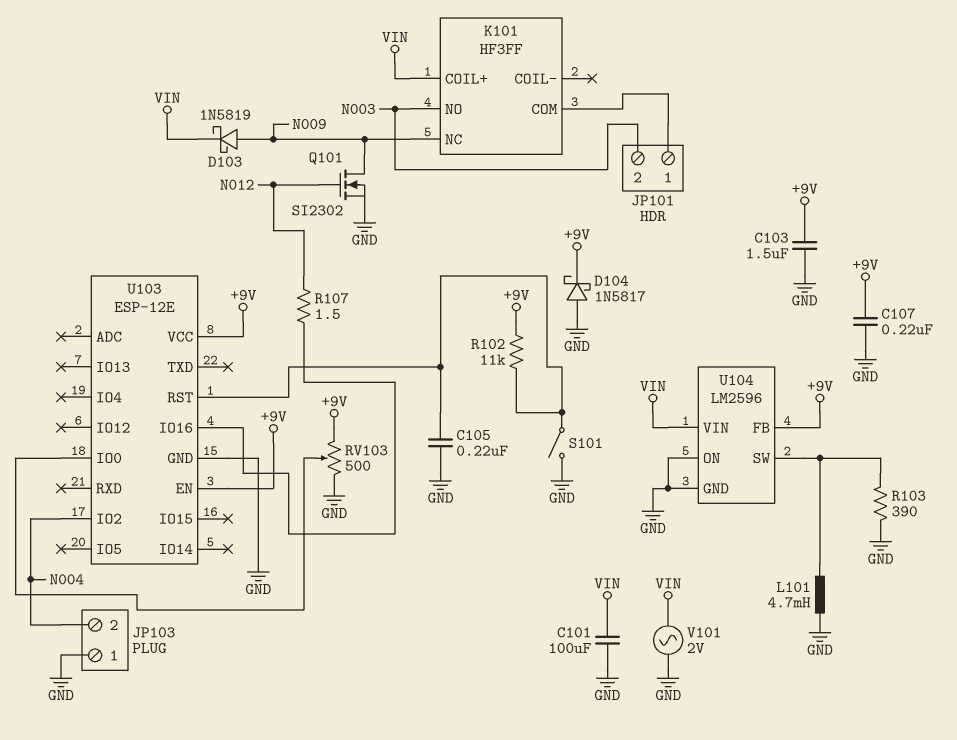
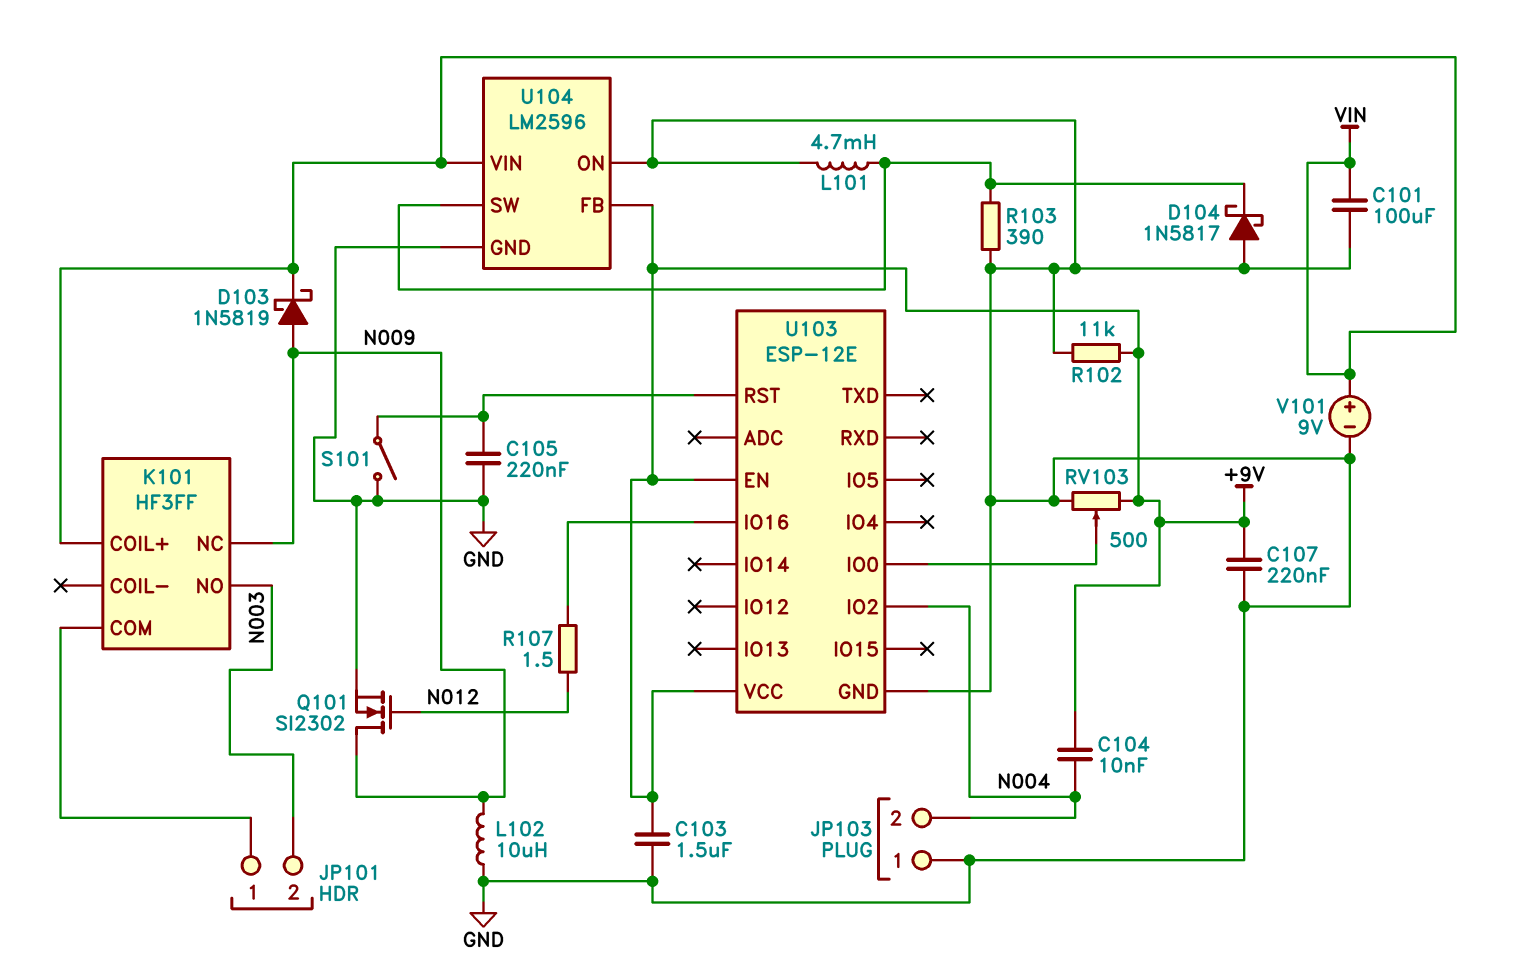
C104: none -> 10nF (+9V, N004)
D104: schottky 1N5817 (A GND, K +9V) -> schottky 1N5817 (A GND, K U104/SW)
L102: none -> 10uH (GND, N009)
R102: 11k (+9V, U103/RST) -> 11k (+9V, GND)
V101: AC 2V (GND, VIN) -> 9V (plus VIN, minus GND)

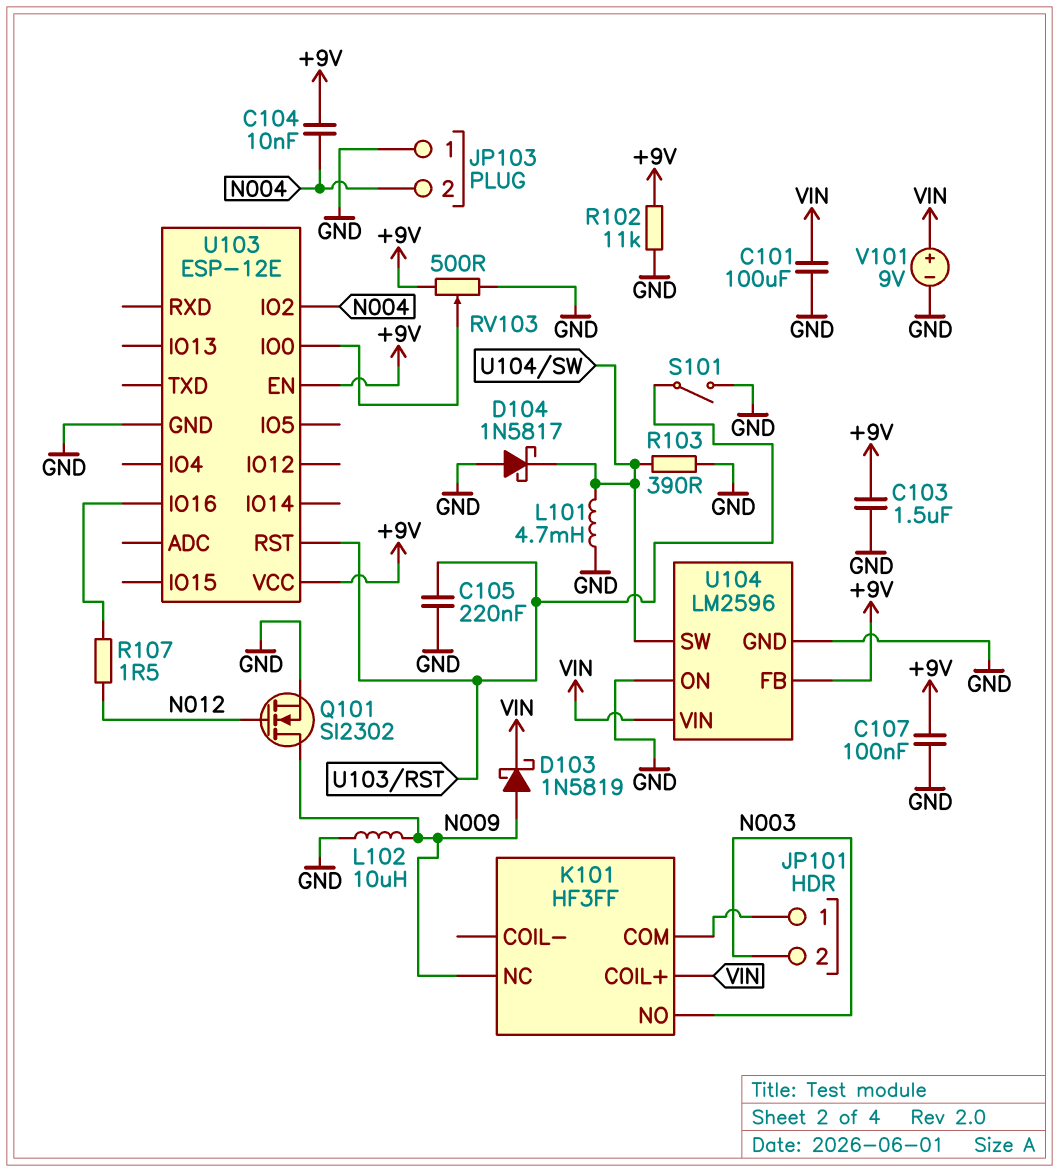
C107: 220nF (+9V, GND) -> 100nF (+9V, GND)

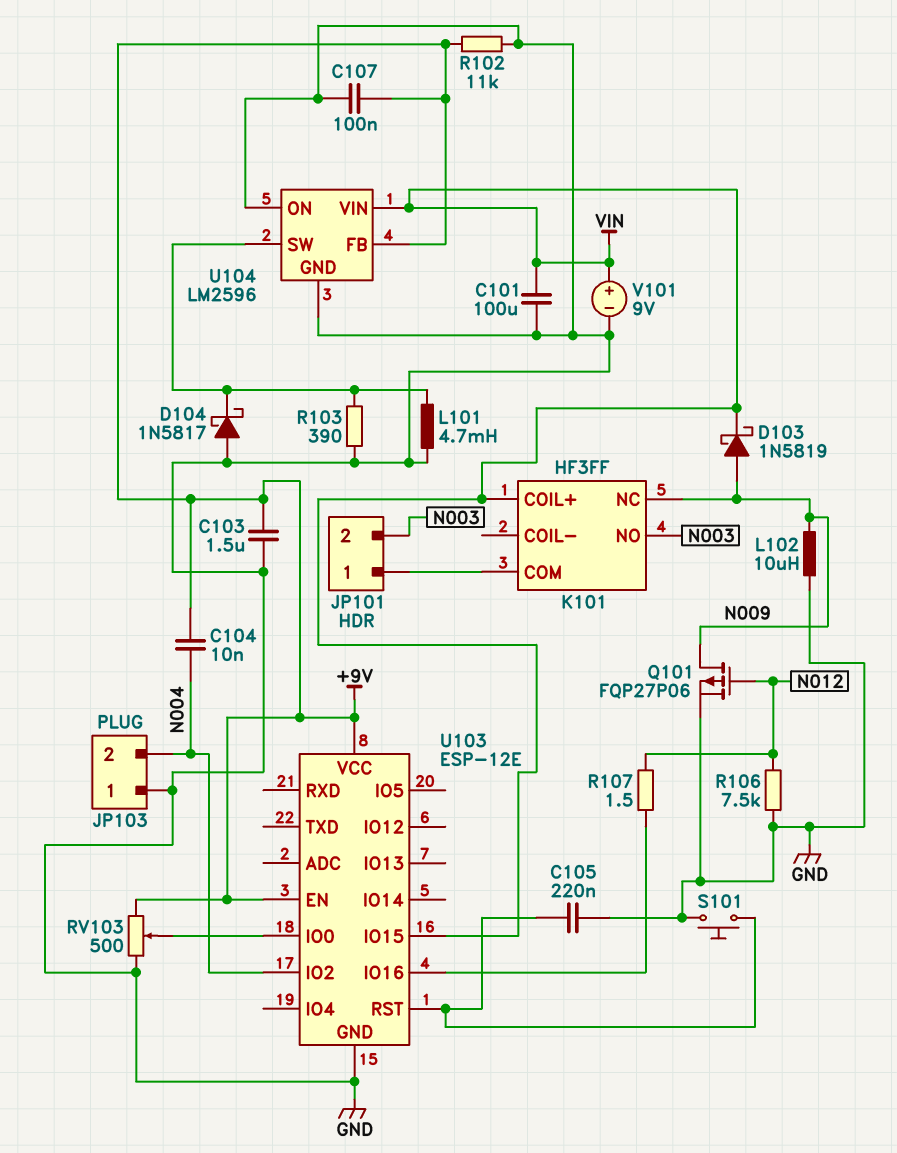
Q101: NMOS SI2302 (G N012, D N009, S GND) -> PMOS FQP27P06 (G N012, D N009, S GND)
R106: none -> 7.5k (GND, N012)
S101: switch (GND, U103/RST) -> button (GND, U103/RST)
U103 pin IO15: none -> VIN

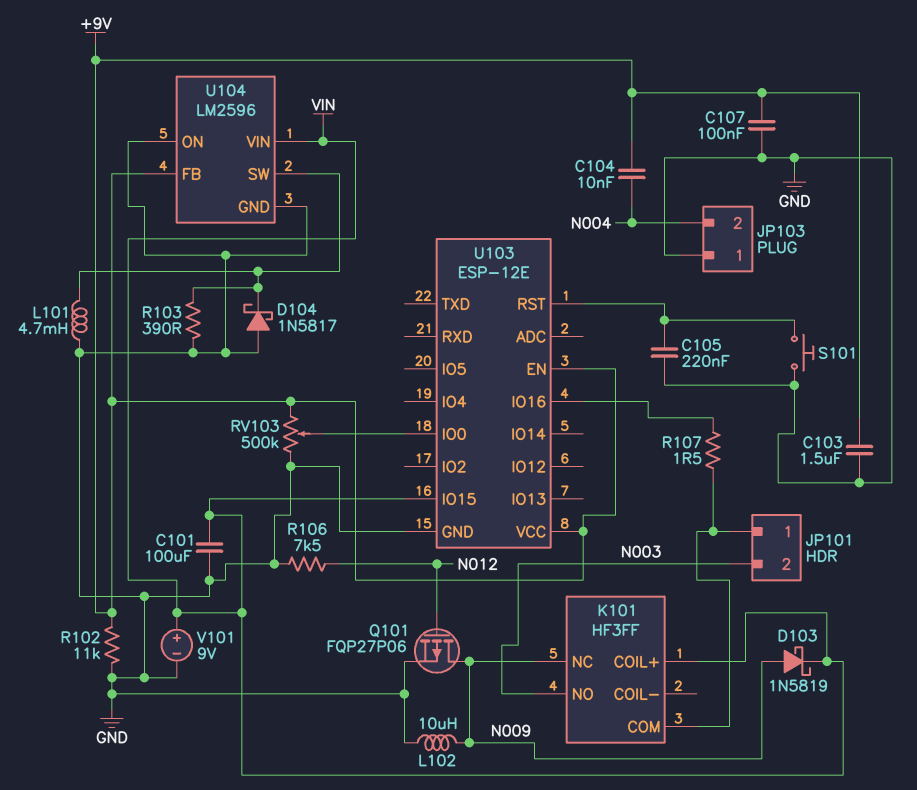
R107: 1.5 (N012, U103/IO16) -> 1.5 (JP101/1, U103/IO16)
RV103: 500 (+9V, GND, wiper U103/IO0) -> 500k (+9V, GND, wiper U103/IO0)
U103 pin IO2: N004 -> none

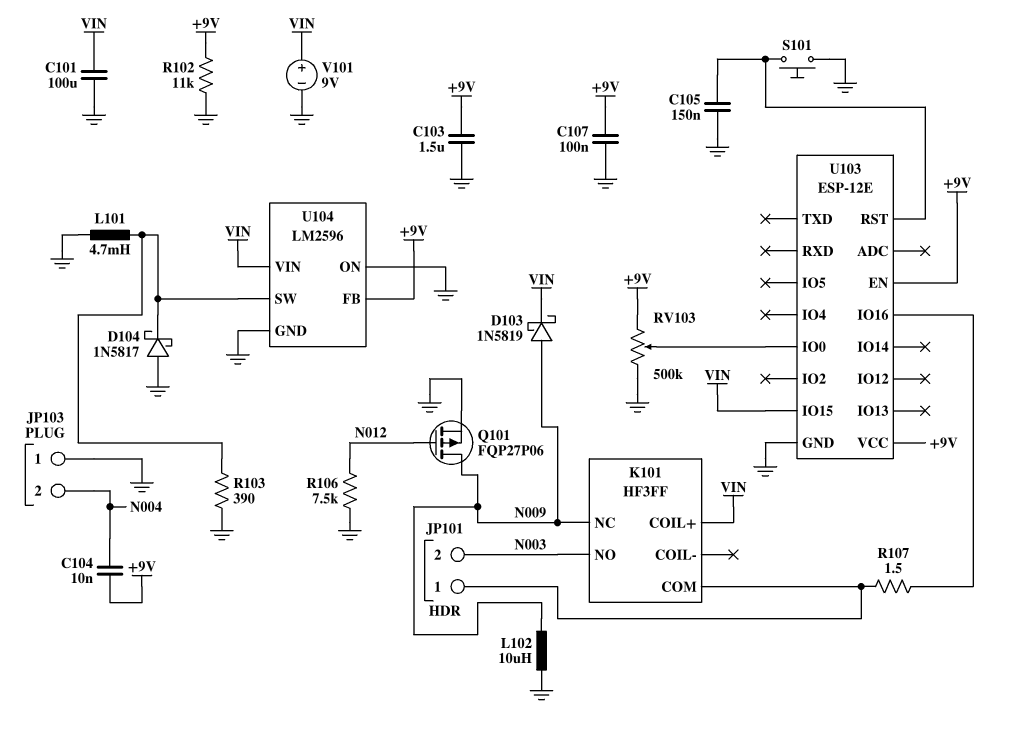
C105: 220nF (GND, U103/RST) -> 150nF (GND, U103/RST)

